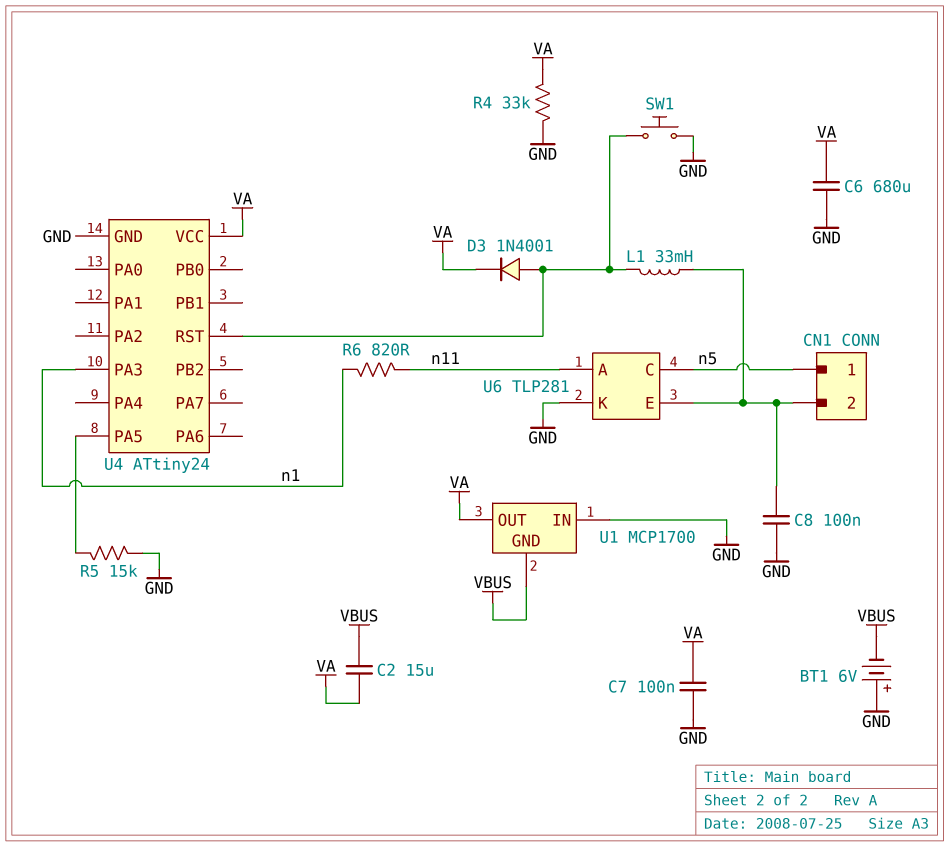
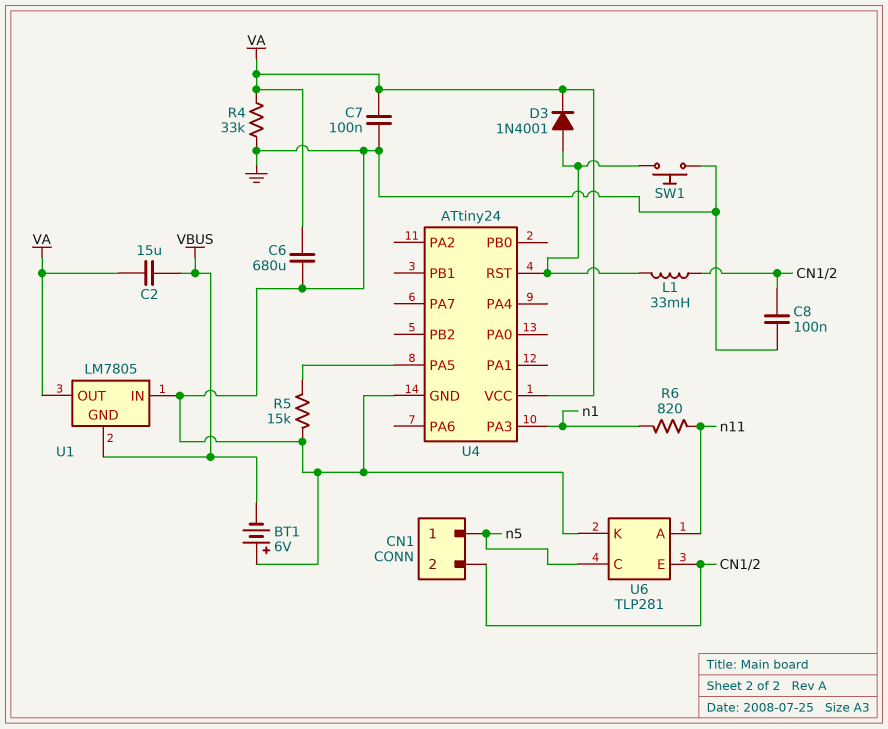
U1: MCP1700 -> LM7805

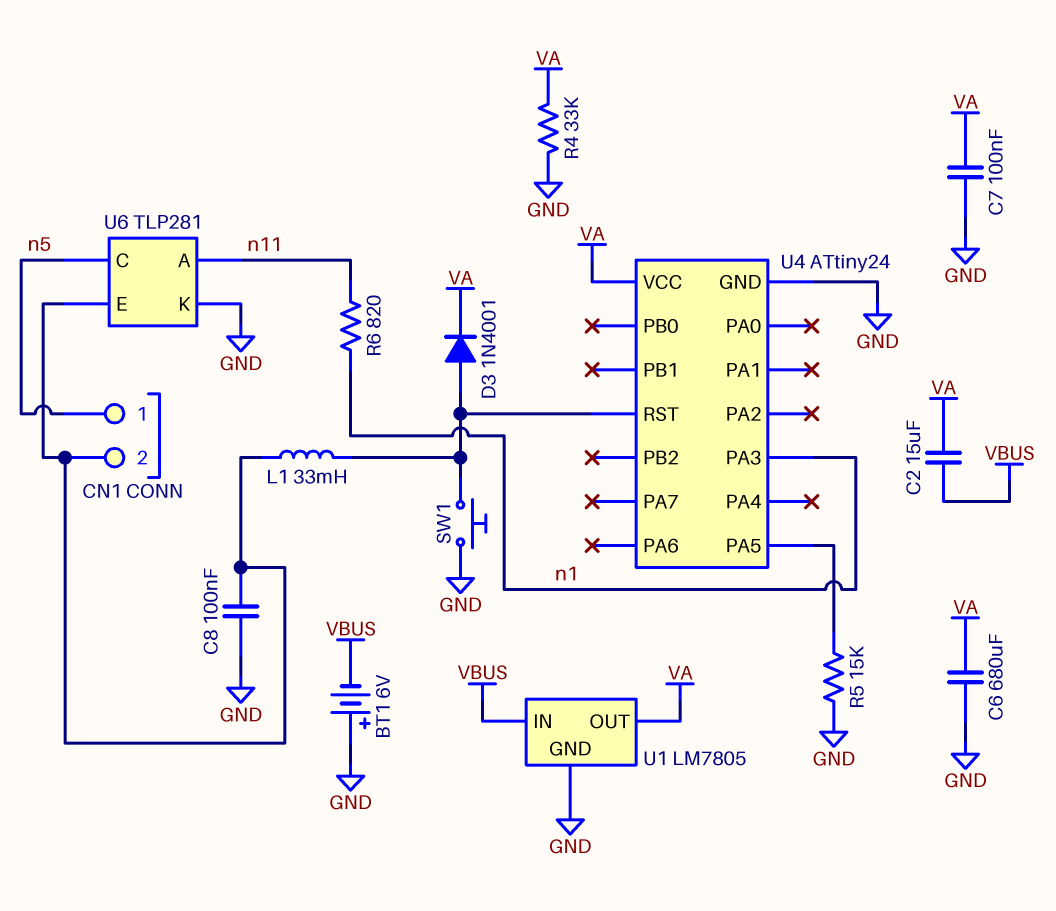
U1 pin GND: VBUS -> GND
U1 pin IN: GND -> VBUS

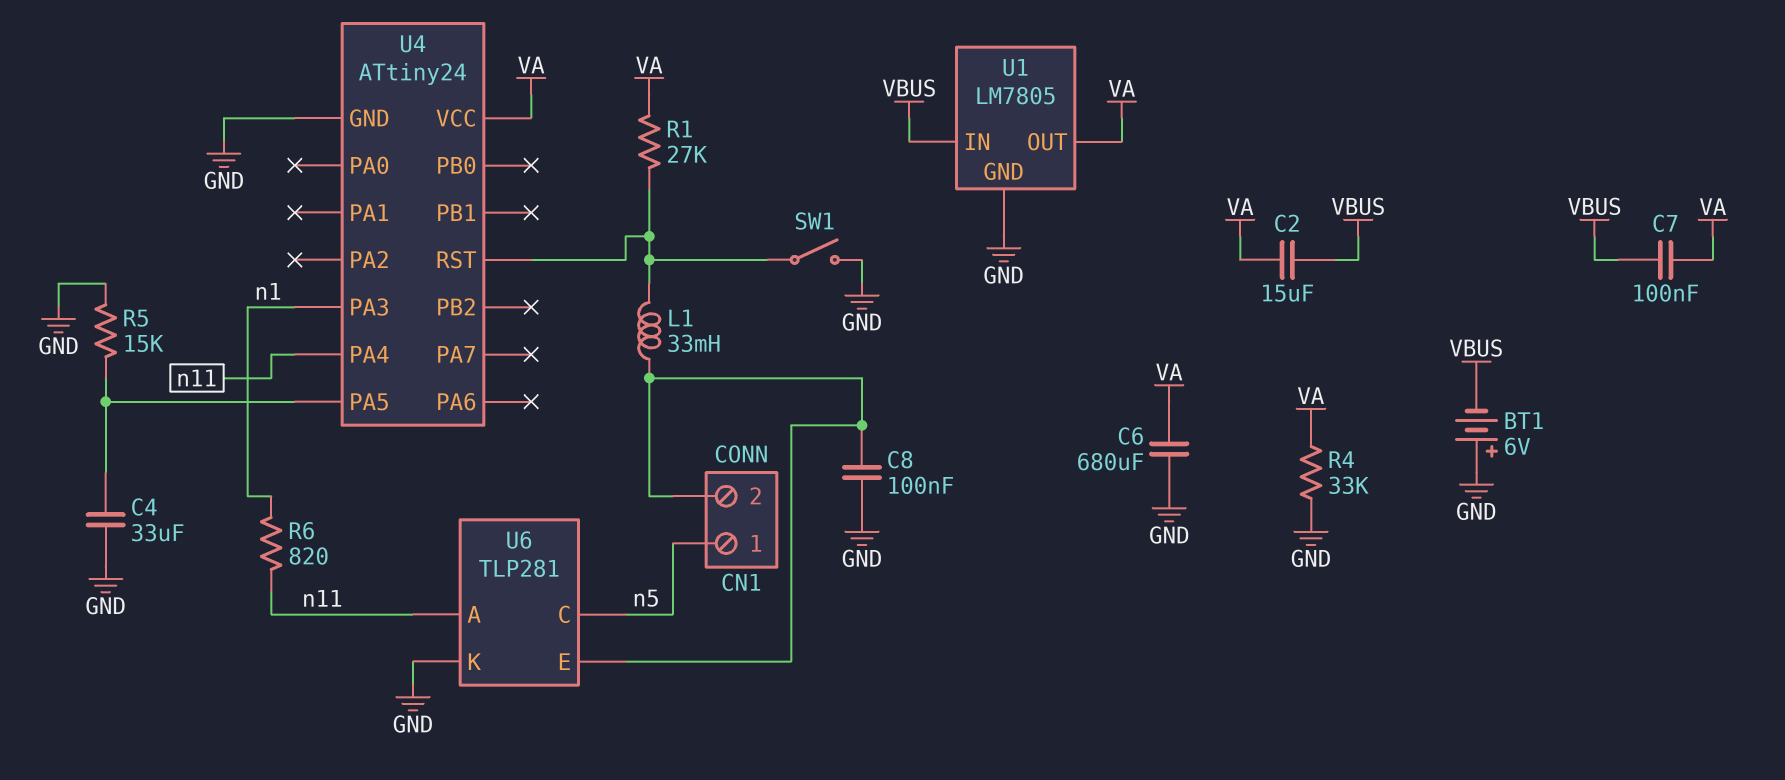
C4: none -> 33uF (GND, U4/PA5)
C7: 100nF (GND, VA) -> 100nF (VA, VBUS)
D3: diode 1N4001 (A U4/RST, K VA) -> none
R1: none -> 27k (U4/RST, VA)
SW1: button (GND, U4/RST) -> switch (GND, U4/RST)
U4 pin PA4: none -> n11

